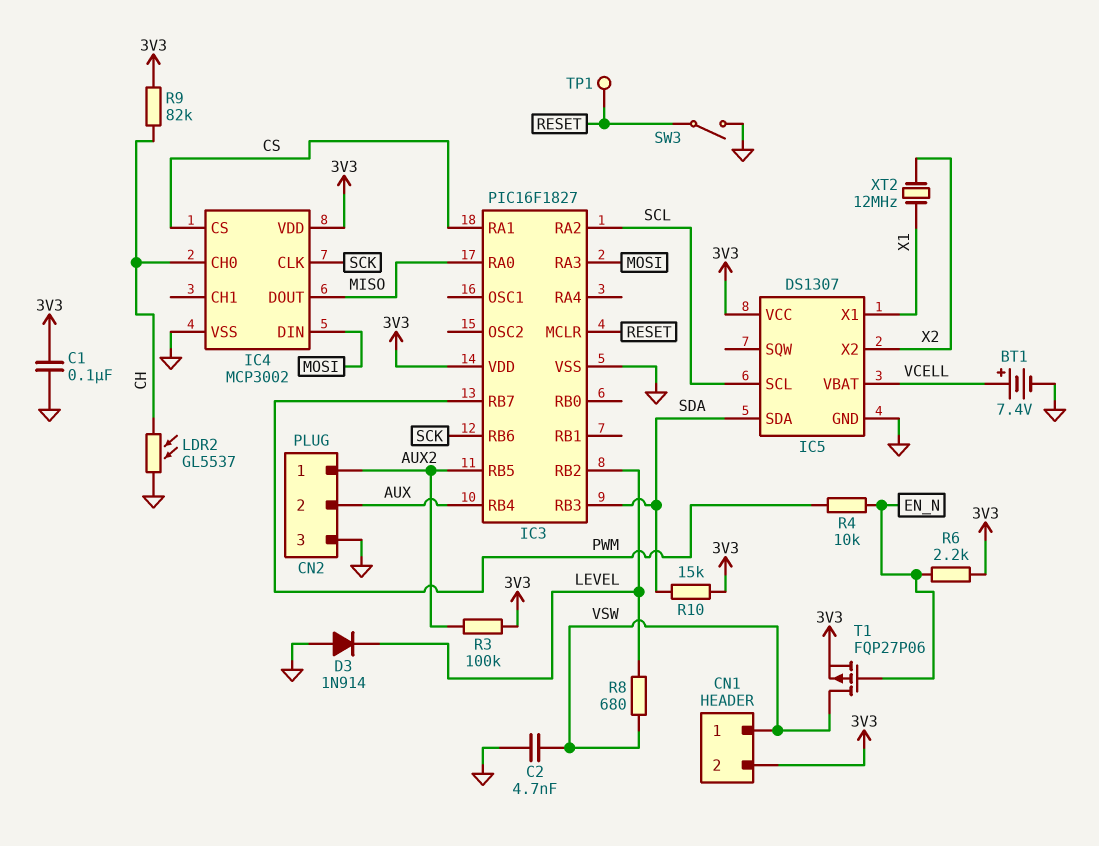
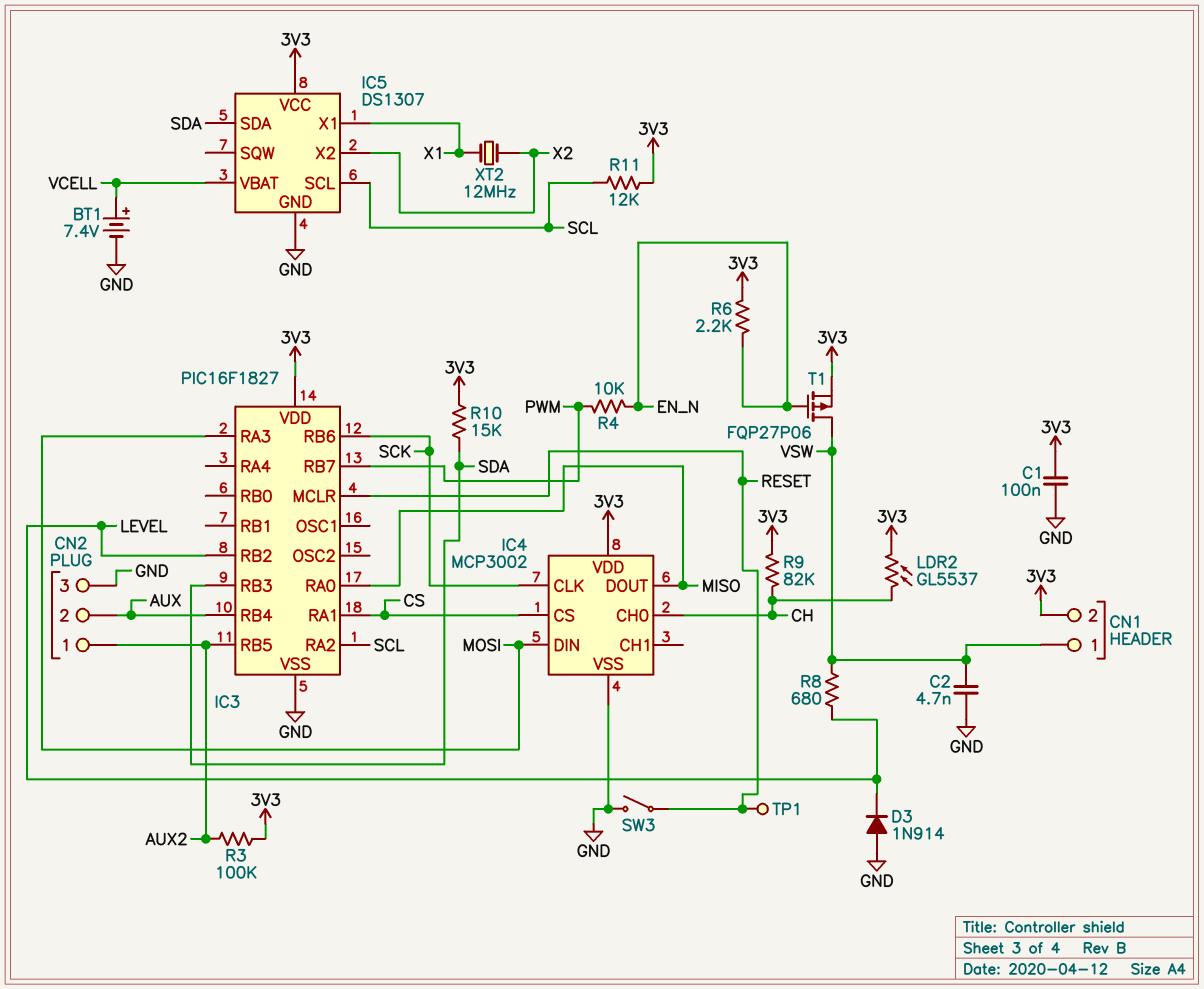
LDR2: GL5537 (CH, GND) -> GL5537 (3V3, CH)
R11: none -> 12k (3V3, SCL)

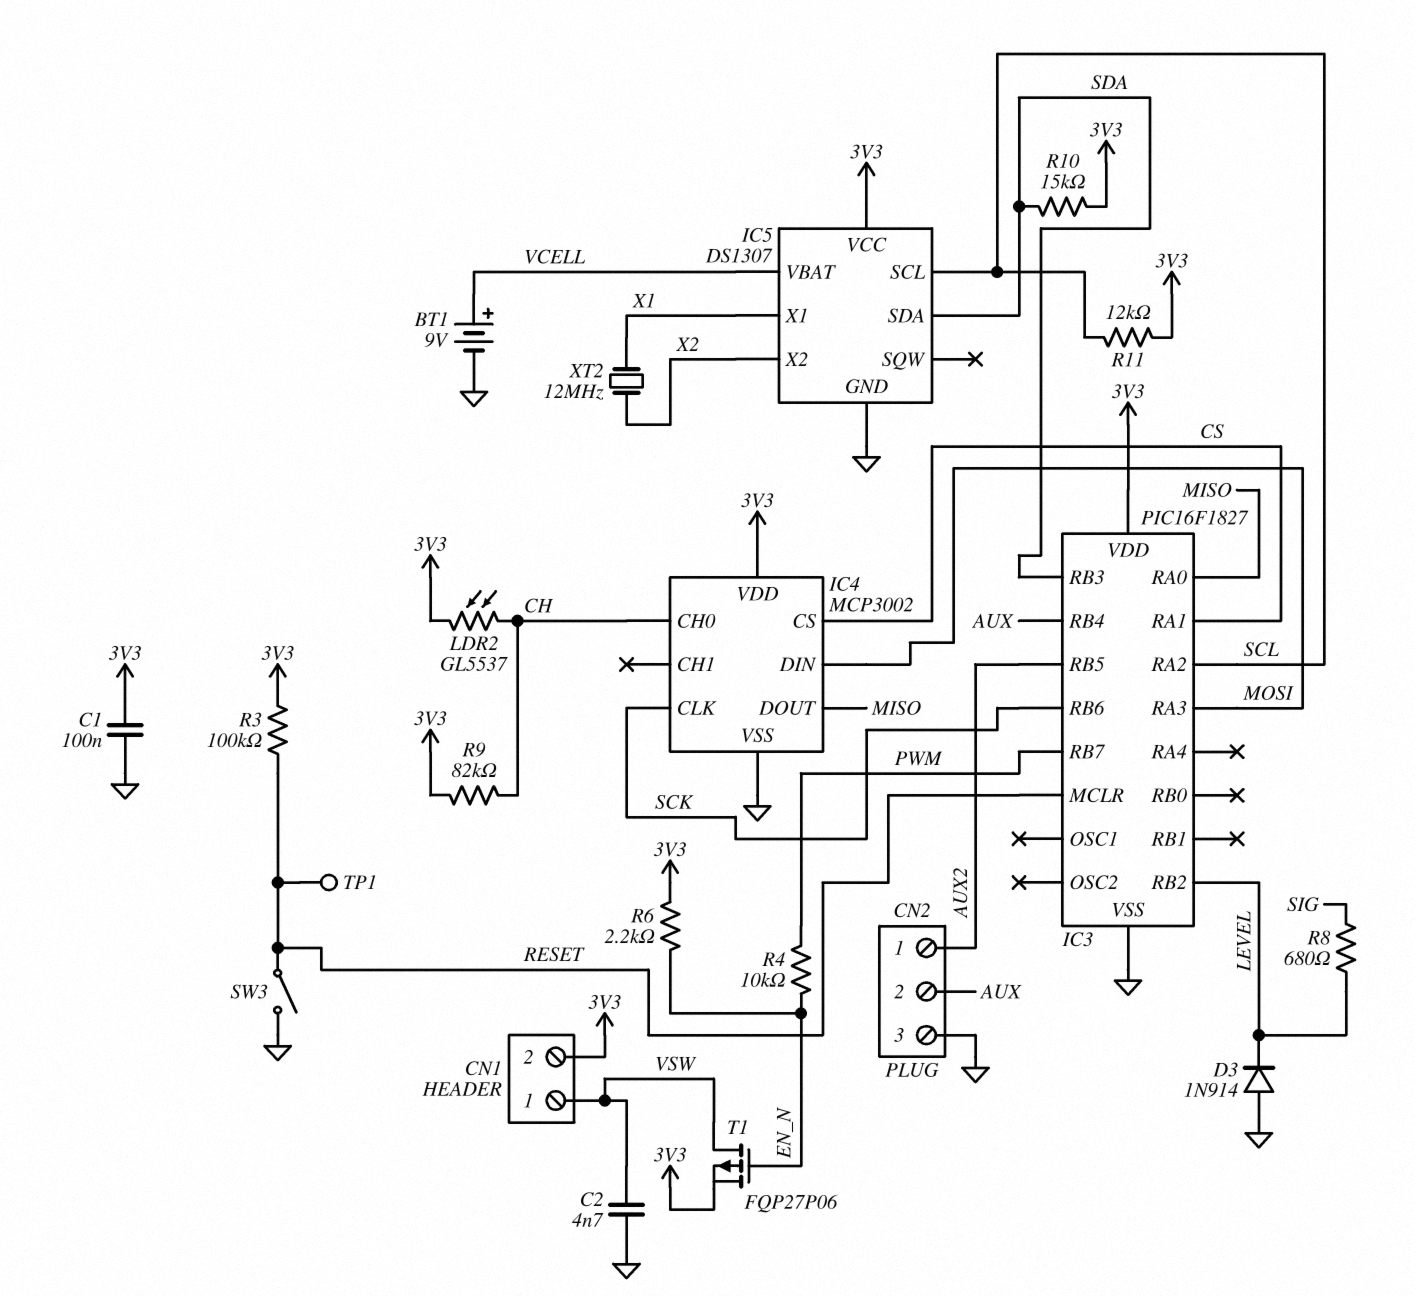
BT1: 7.4V (plus VCELL, minus GND) -> 9V (plus VCELL, minus GND)
R3: 100k (3V3, AUX2) -> 100k (3V3, RESET)
R8: 680 (LEVEL, VSW) -> 680 (LEVEL, SIG)

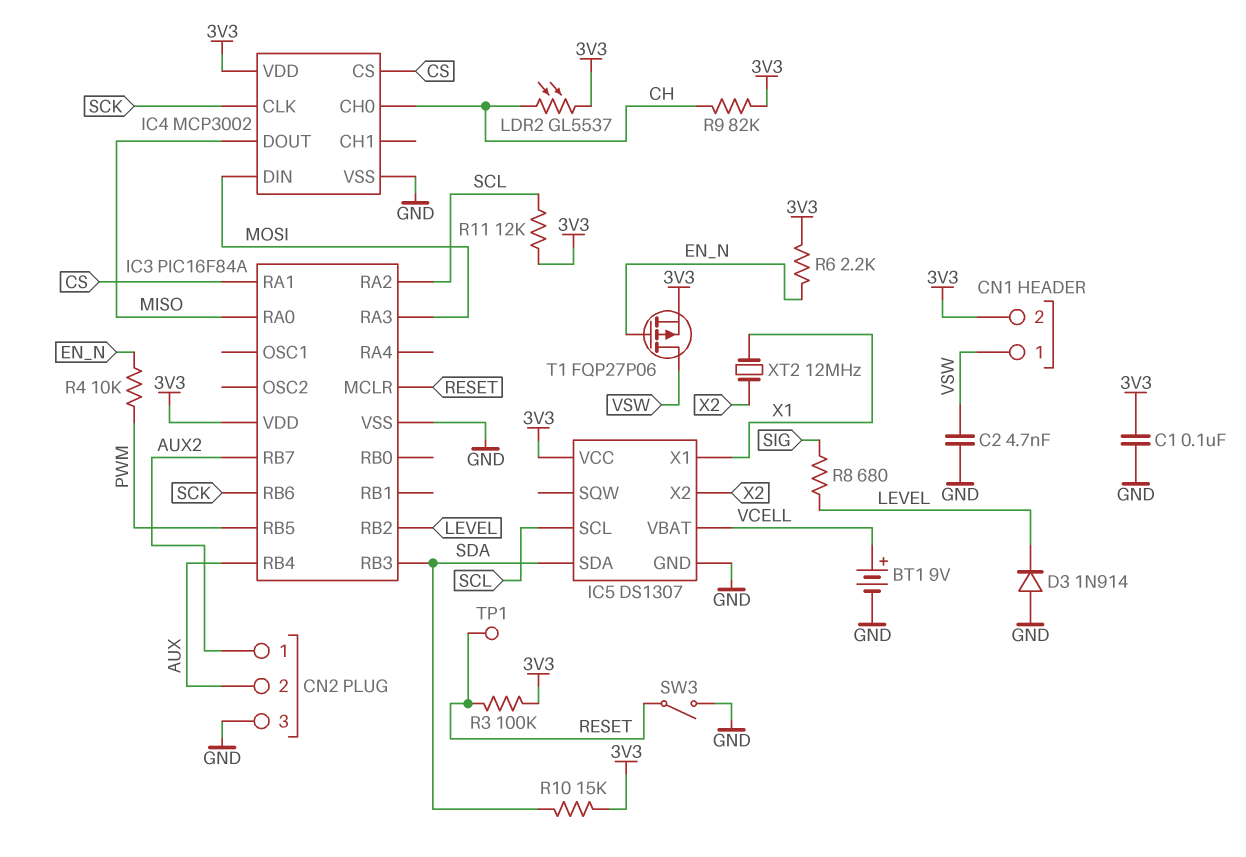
IC3: PIC16F1827 -> PIC16F84A
IC3 pin RB5: AUX2 -> PWM
IC3 pin RB7: PWM -> AUX2

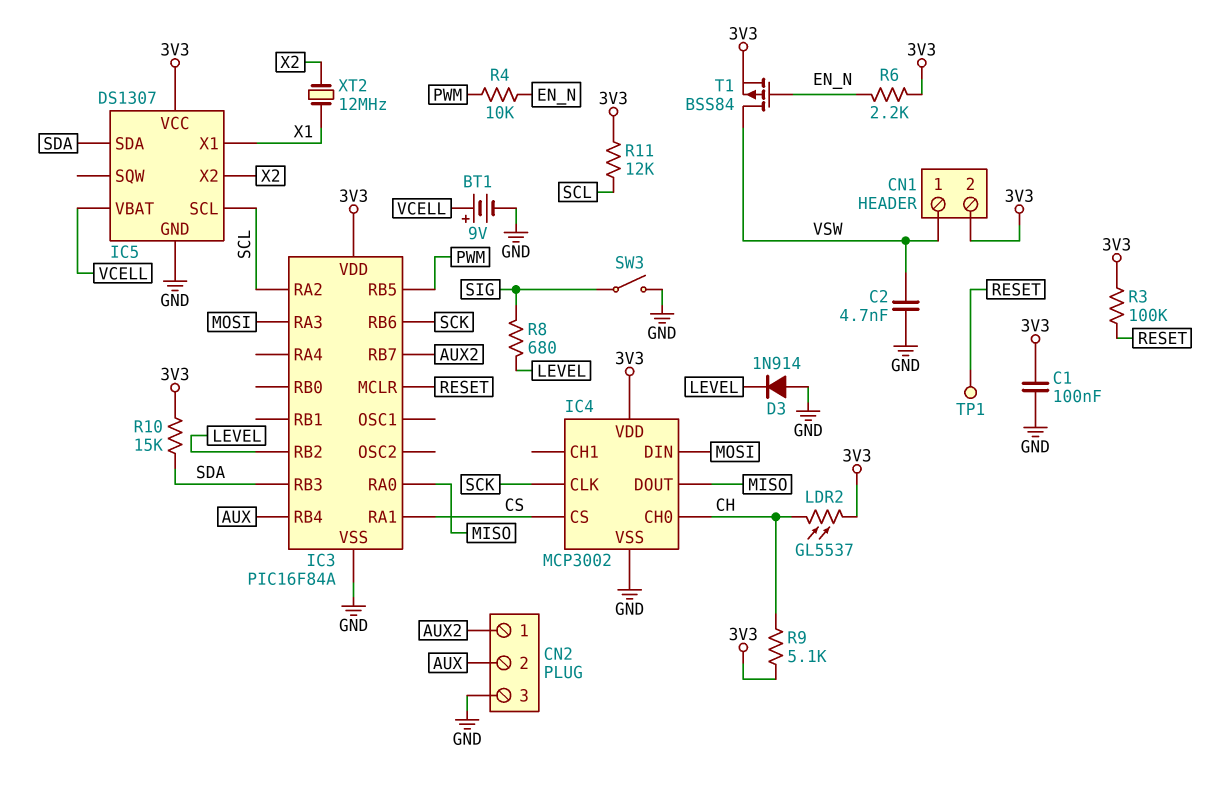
R9: 82k (3V3, CH) -> 5.1k (3V3, CH)
SW3: switch (GND, RESET) -> switch (GND, SIG)
T1: PMOS FQP27P06 (G EN_N, D VSW, S 3V3) -> PMOS BSS84 (G EN_N, D VSW, S 3V3)

